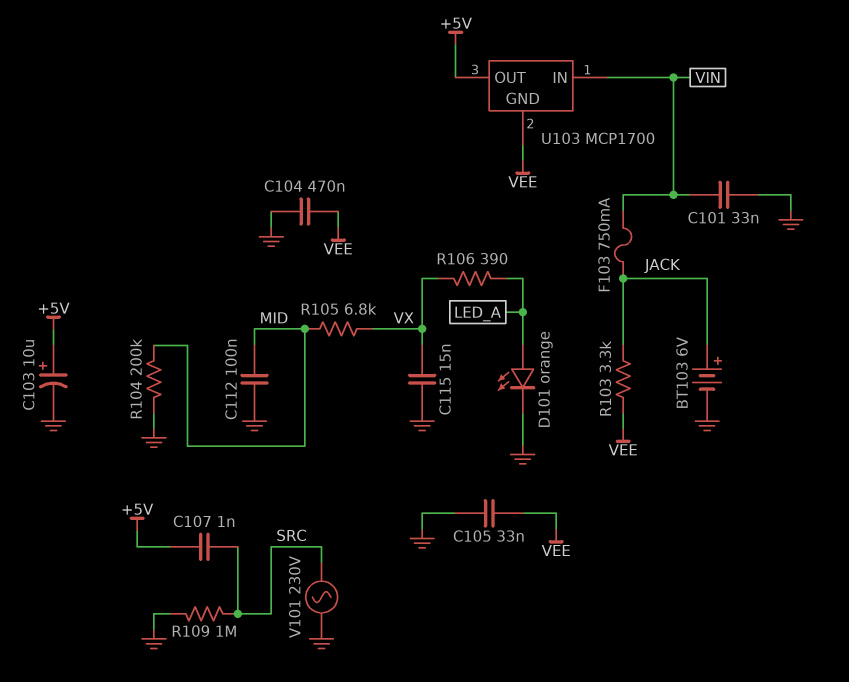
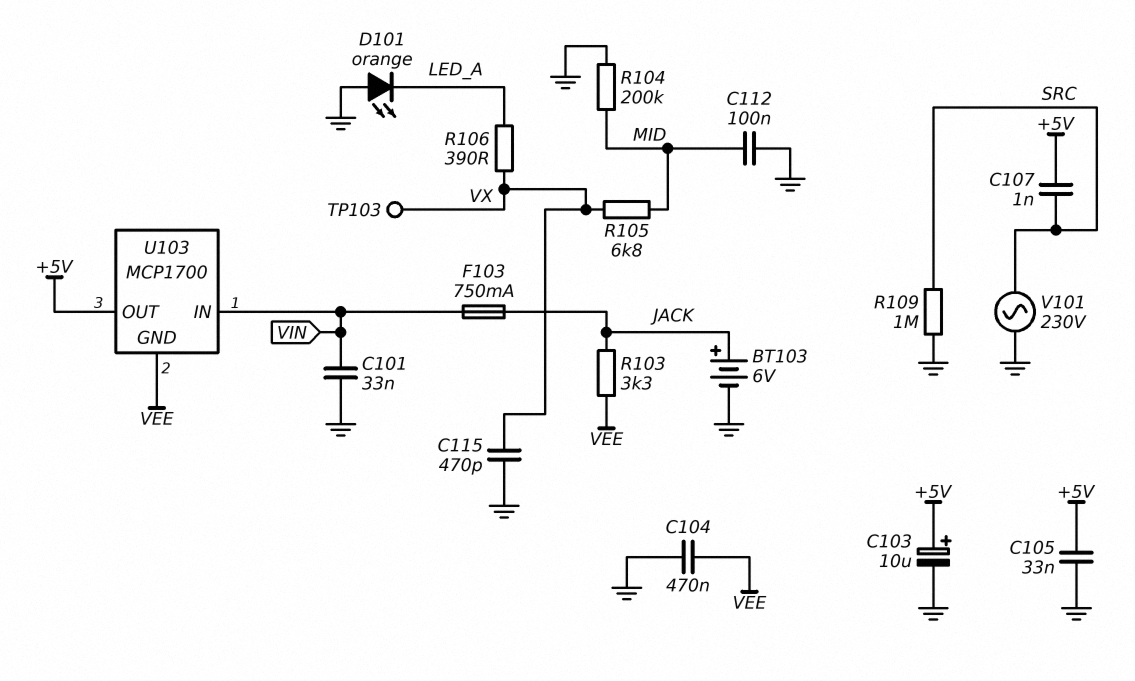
C105: 33nF (GND, VEE) -> 33nF (+5V, GND)
C115: 15nF (GND, VX) -> 470pF (GND, VX)
D101: LED orange (A LED_A, K GND) -> LED orange (A GND, K LED_A)
TP103: none -> test point (VX)

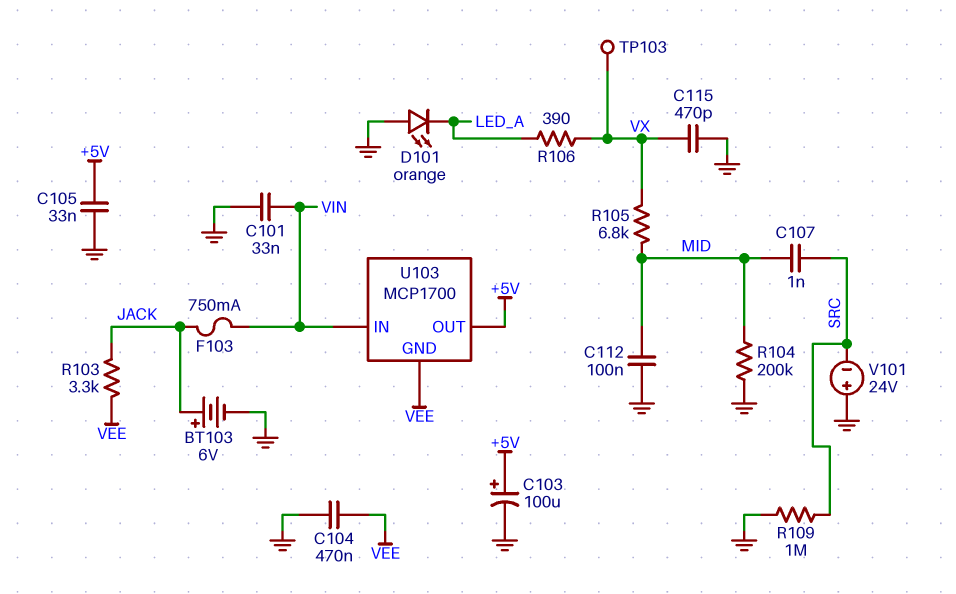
C103: 10uF (plus +5V, minus GND) -> 100uF (plus +5V, minus GND)
C107: 1nF (+5V, SRC) -> 1nF (MID, SRC)
V101: AC 230V (GND, SRC) -> 24V (plus GND, minus SRC)

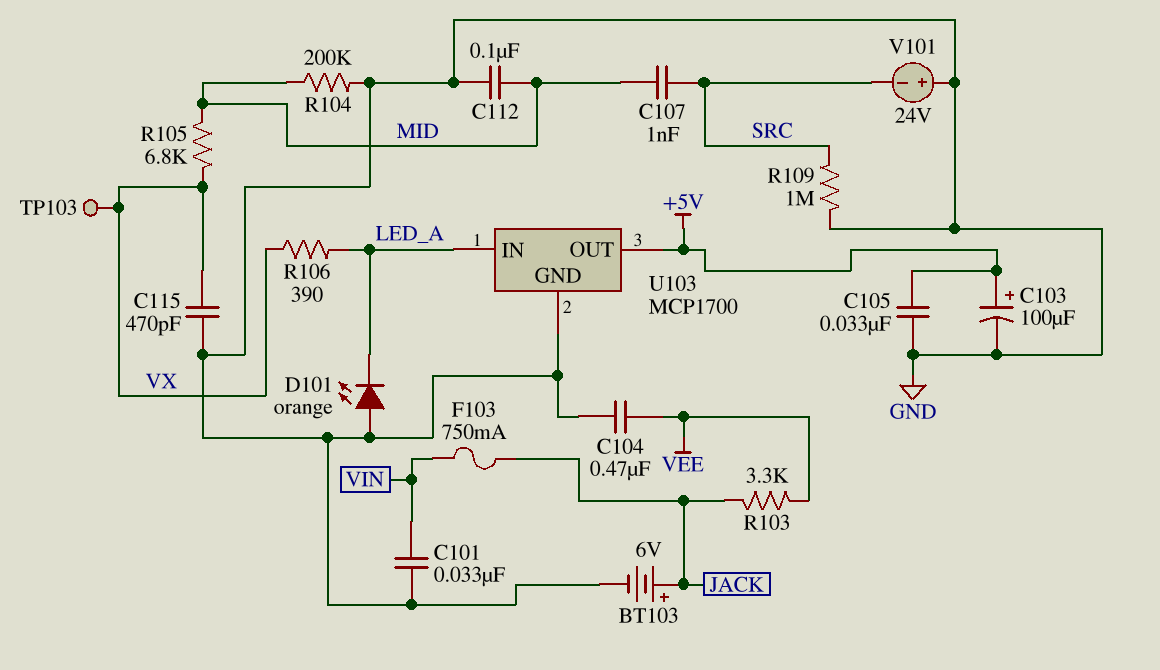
U103 pin GND: VEE -> GND
U103 pin IN: VIN -> LED_A

